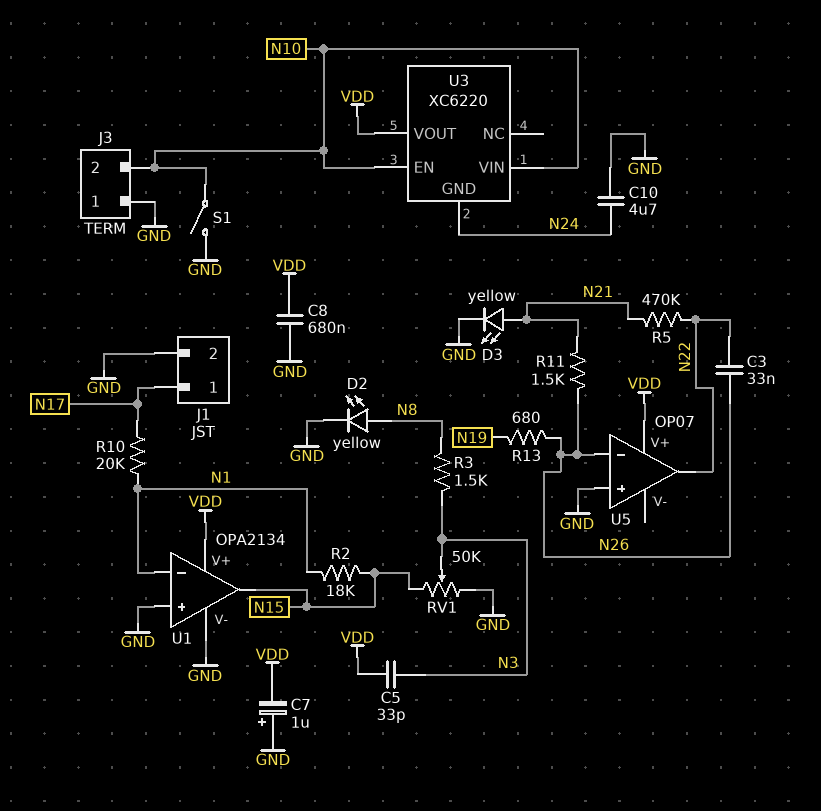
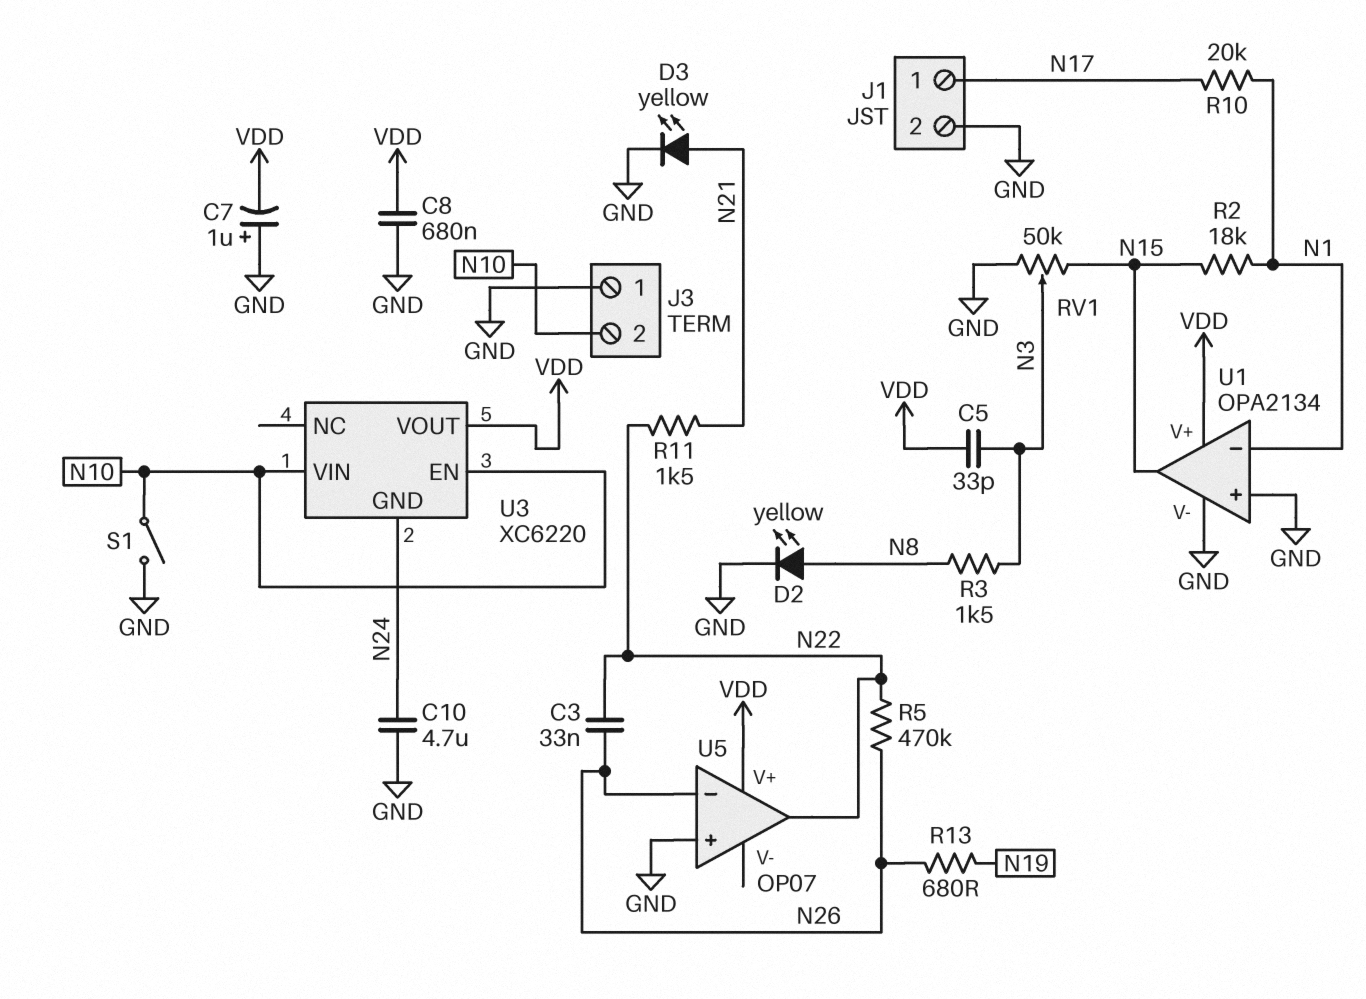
R5: 470k (N21, N22) -> 470k (N22, N26)
R11: 1.5k (N21, N26) -> 1.5k (N21, N22)

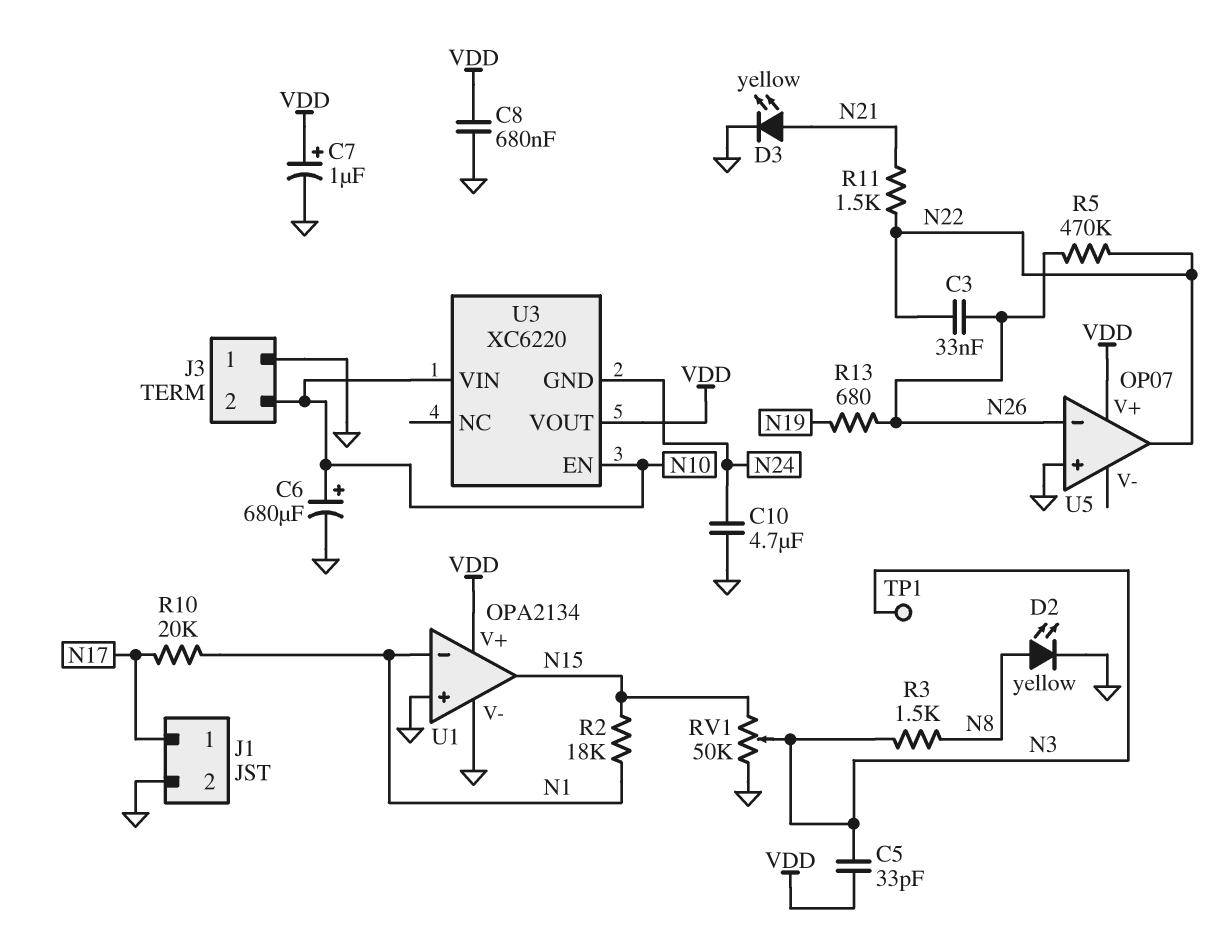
C6: none -> 680uF (plus N10, minus GND)
C7: 1uF (plus GND, minus VDD) -> 1uF (plus VDD, minus GND)
S1: switch (GND, N10) -> none
TP1: none -> test point (N3)

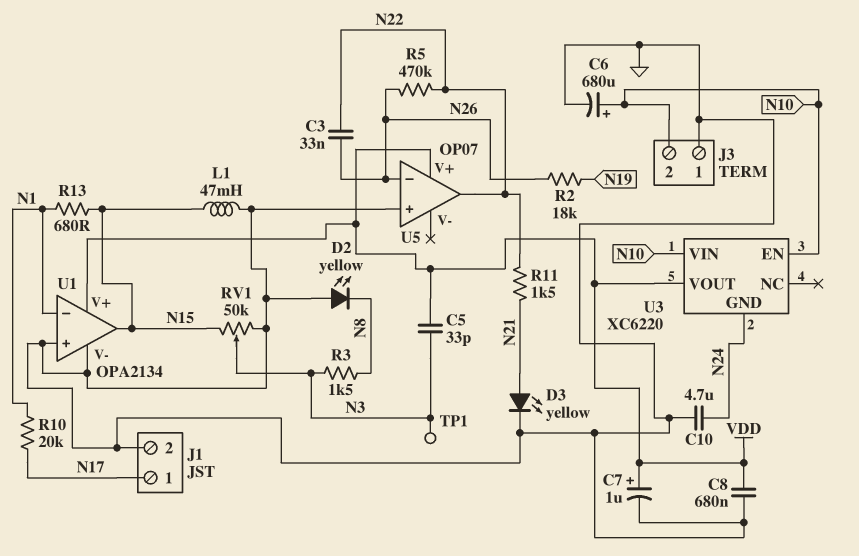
D2: LED yellow (A N8, K GND) -> LED yellow (A GND, K N8)
L1: none -> 47mH (GND, N15)
R2: 18k (N1, N15) -> 18k (N19, N26)
R13: 680 (N19, N26) -> 680 (N1, N15)

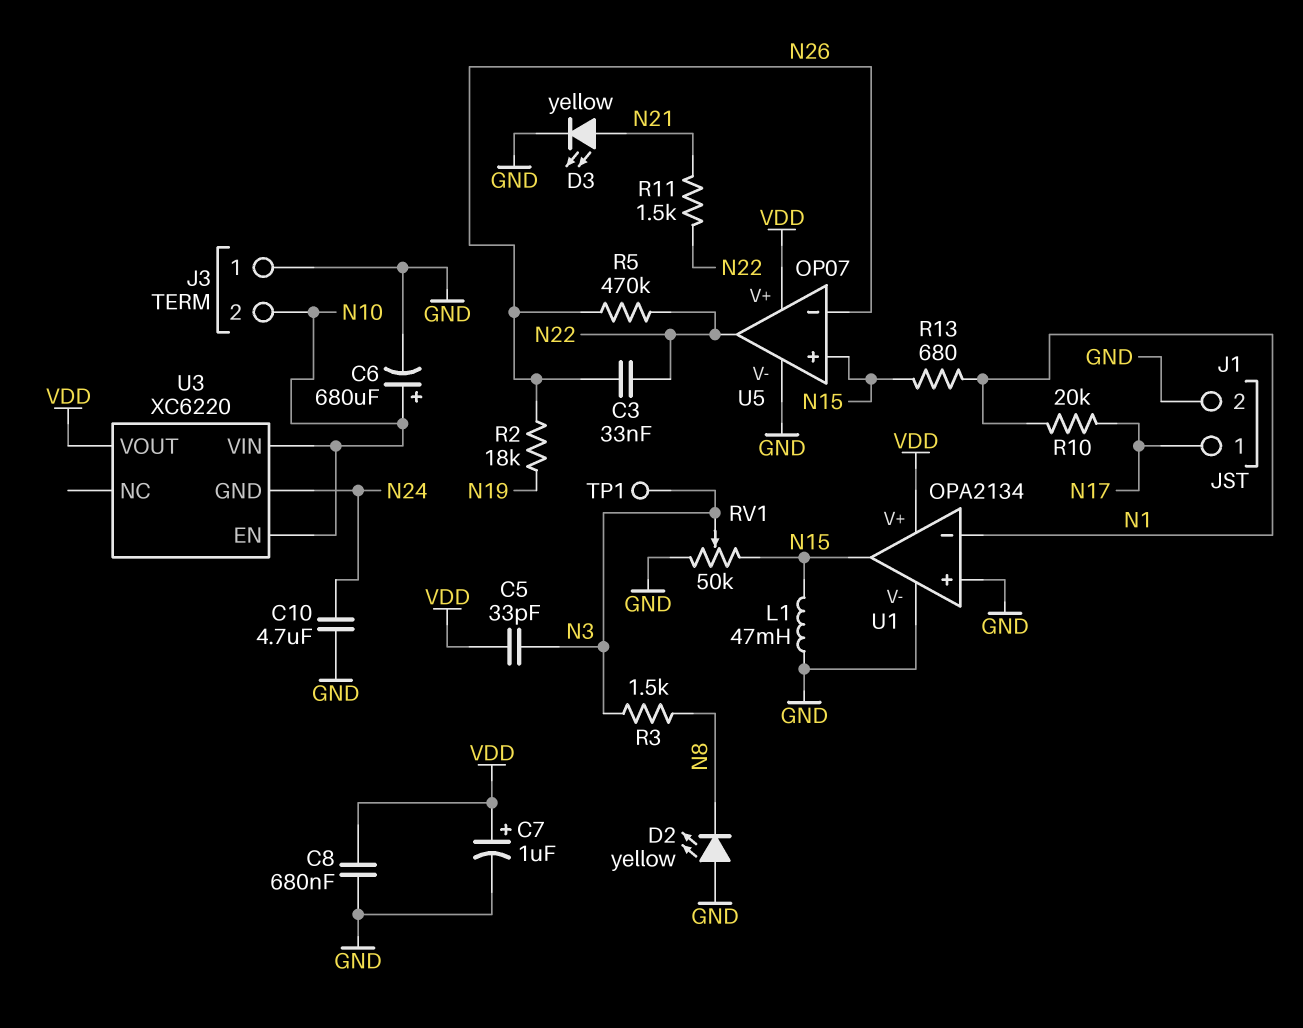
U5 pin V-: none -> GND
U5 pin in+: GND -> N15

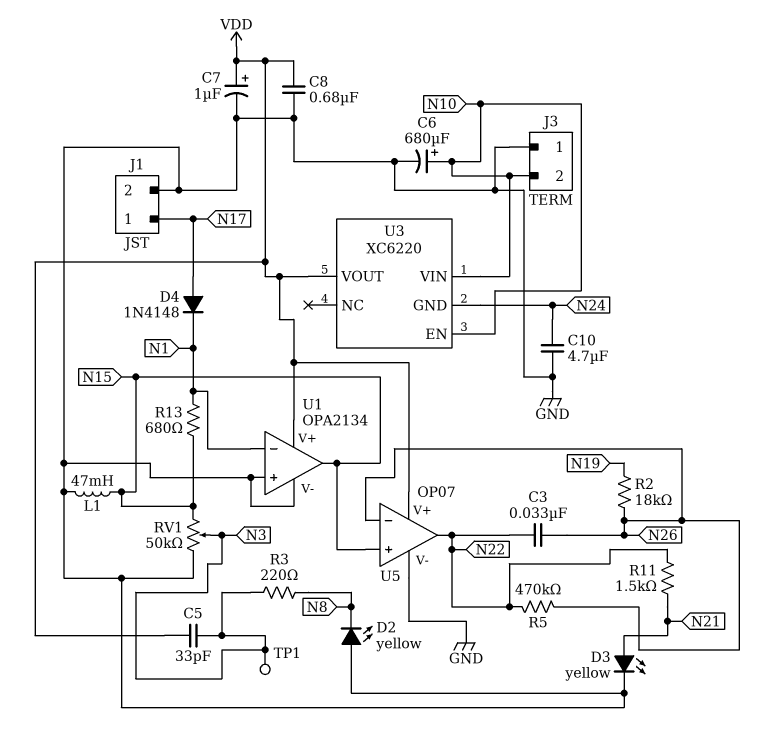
D4: none -> diode 1N4148 (A N17, K N1)
R3: 1.5k (N3, N8) -> 220 (N3, N8)
R10: 20k (N1, N17) -> none

